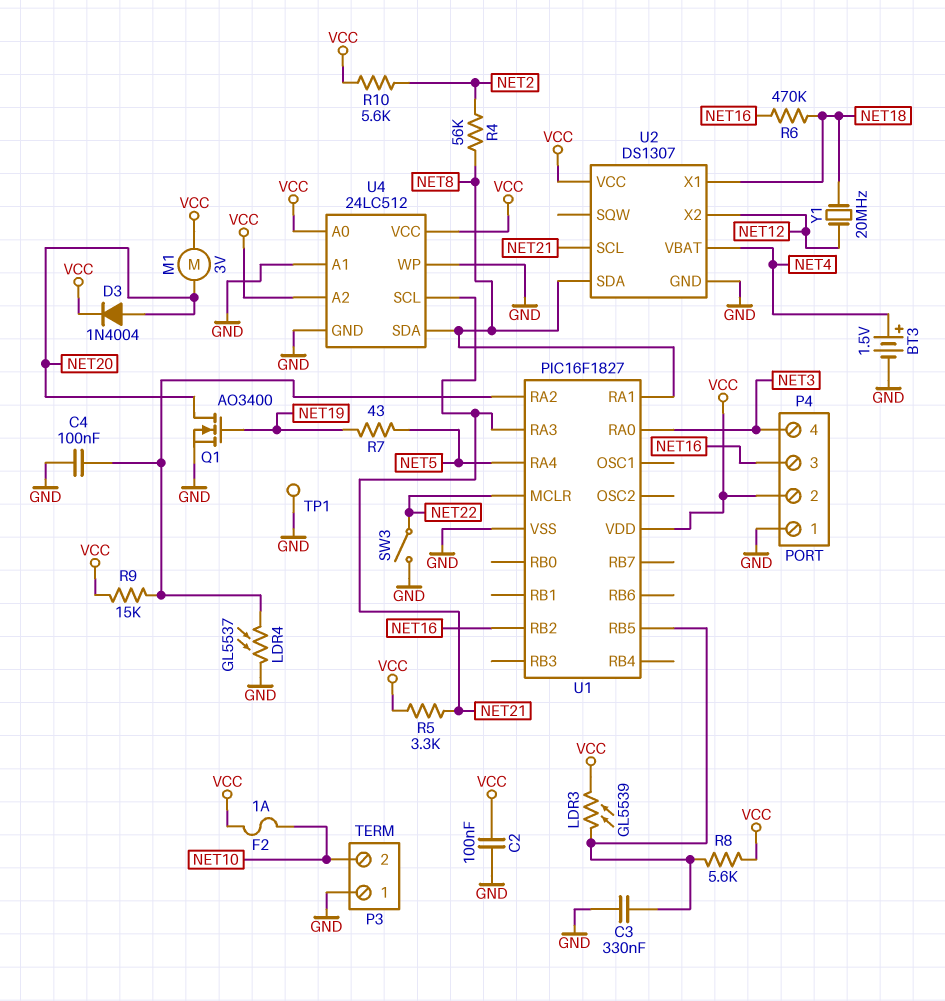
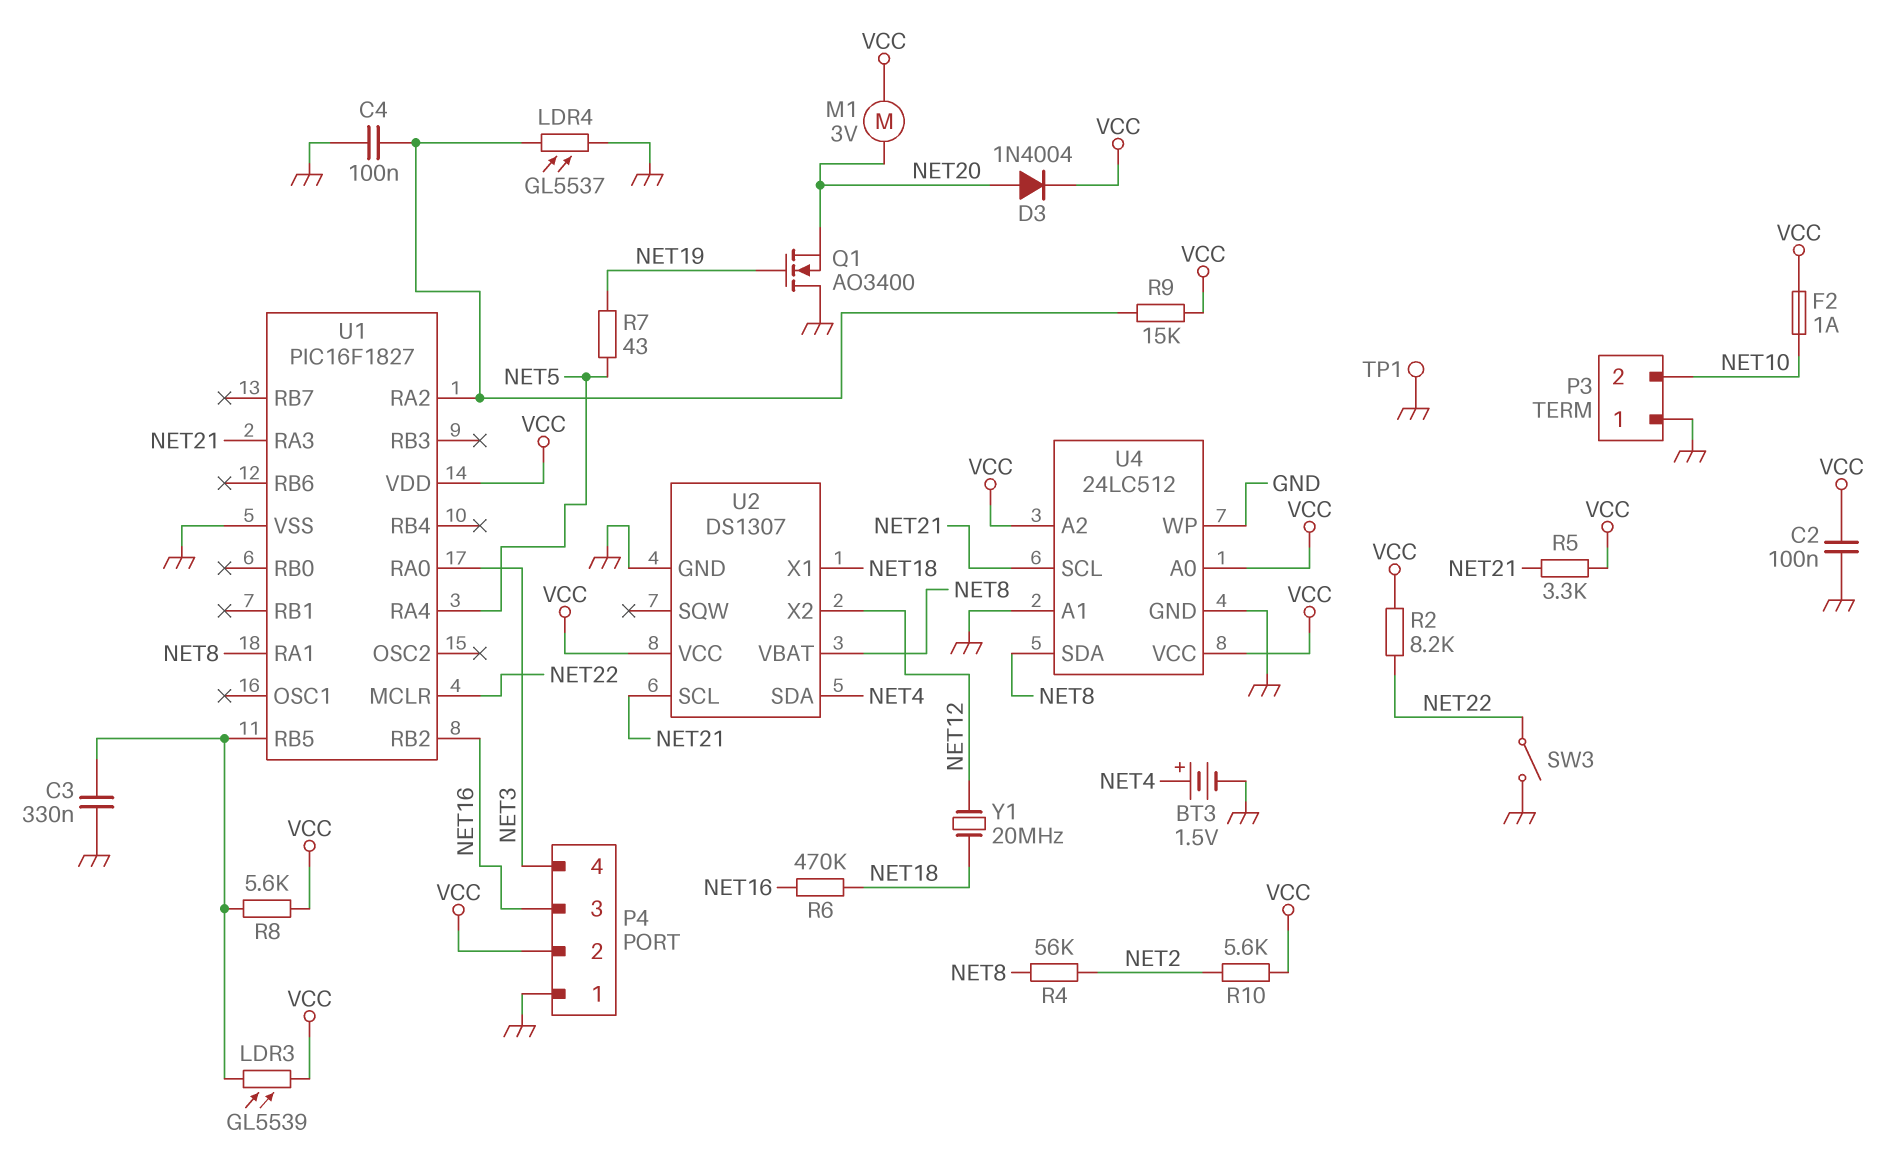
Q1: NMOS AO3400 (G NET19, D NET20, S GND) -> NMOS AO3400 (G NET19, D GND, S NET20)
R2: none -> 8.2k (NET22, VCC)
U2 pin SDA: NET8 -> NET4
U2 pin VBAT: NET4 -> NET8

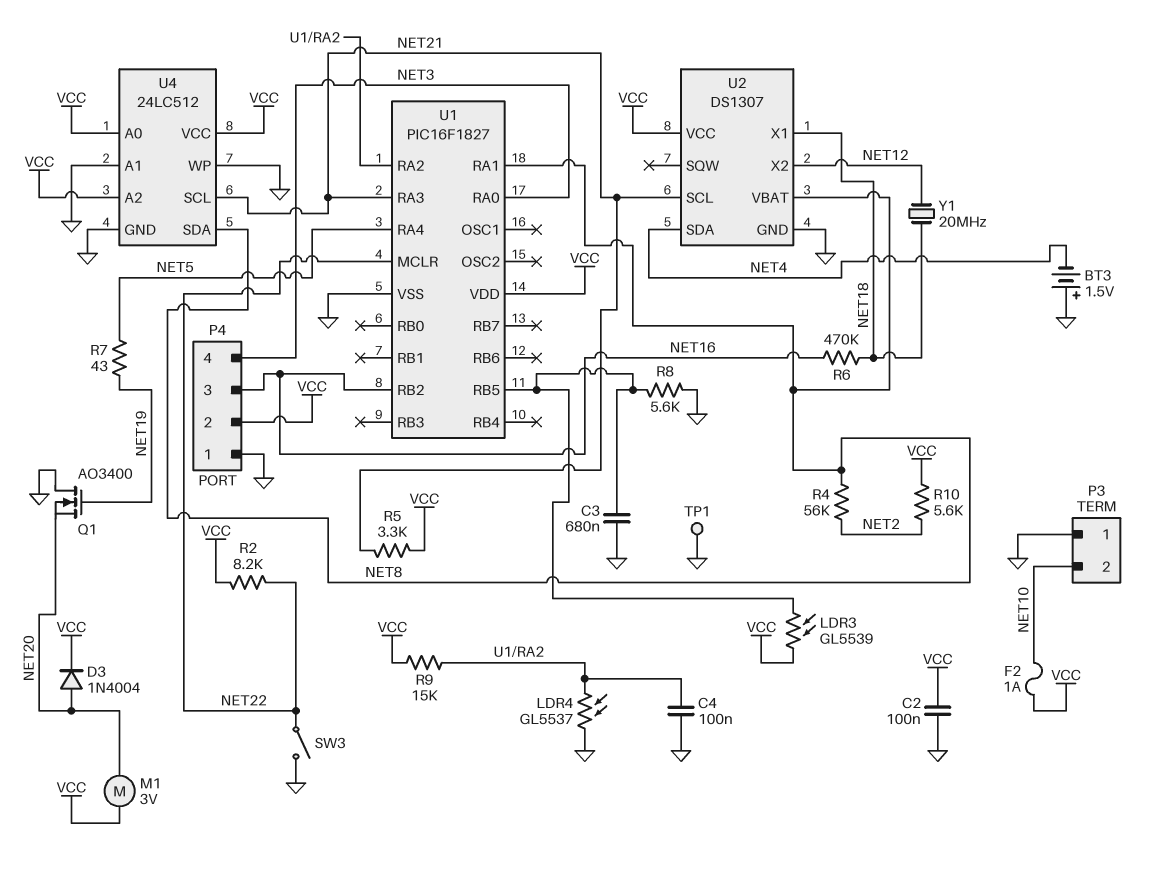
BT3: 1.5V (plus NET4, minus GND) -> 1.5V (plus GND, minus NET4)
C3: 330nF (GND, U1/RB5) -> 680nF (GND, U1/RB5)
R8: 5.6k (U1/RB5, VCC) -> 5.6k (GND, U1/RB5)

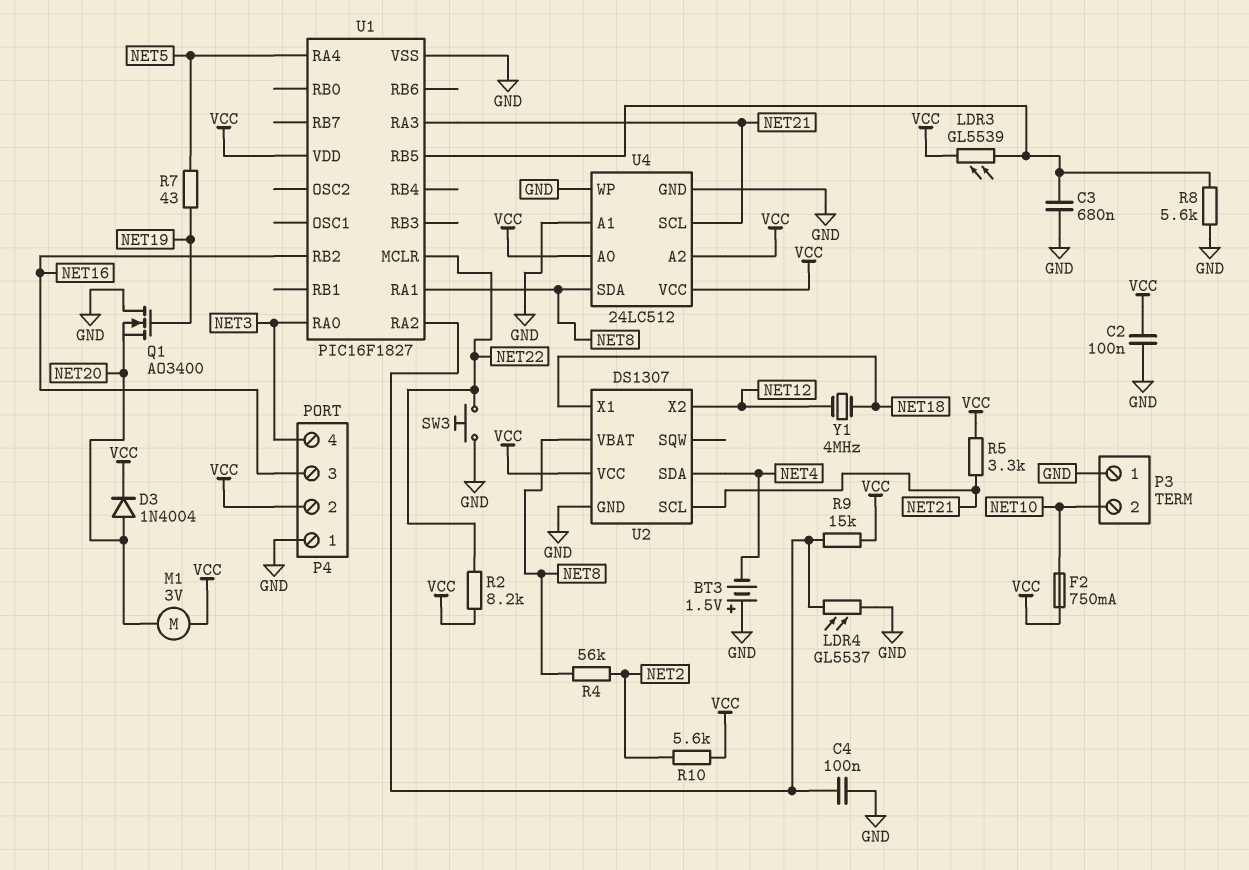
F2: 1A (NET10, VCC) -> 750mA (NET10, VCC)
R6: 470k (NET16, NET18) -> none
SW3: switch (GND, NET22) -> button (GND, NET22)
TP1: test point (GND) -> none
Y1: 20MHz (NET12, NET18) -> 4MHz (NET12, NET18)

